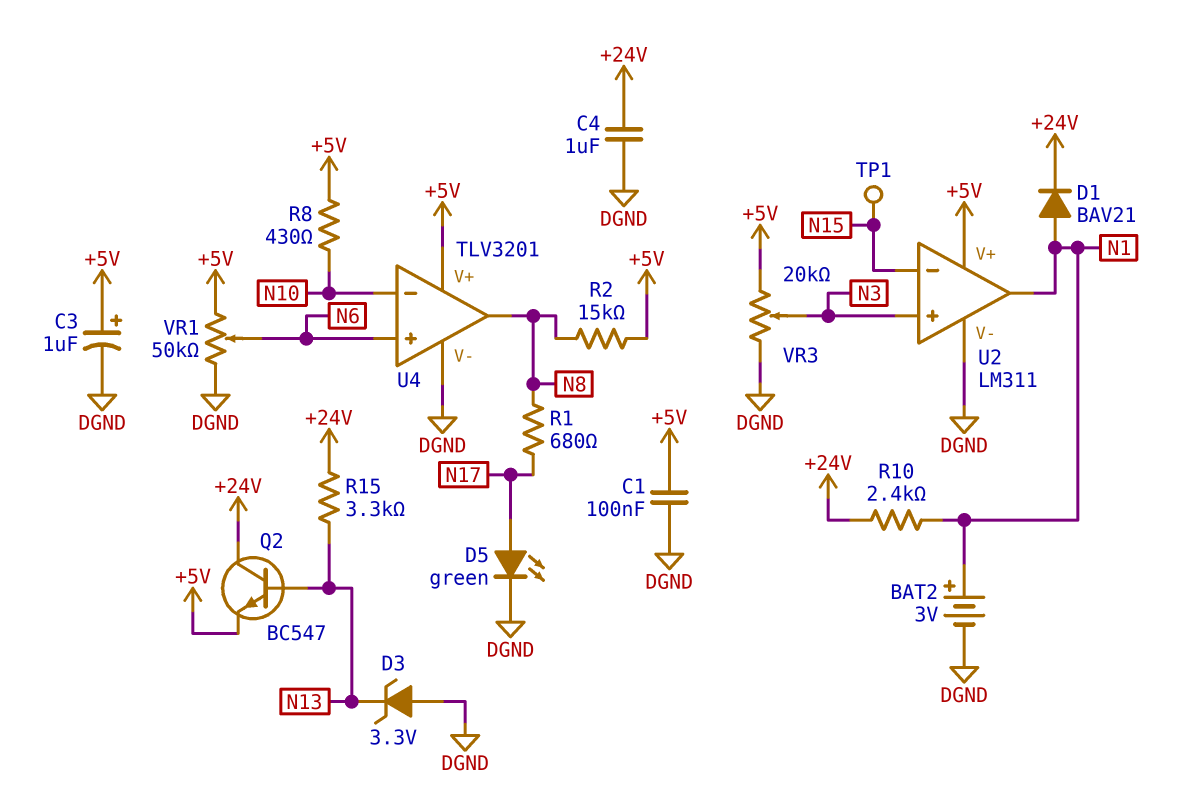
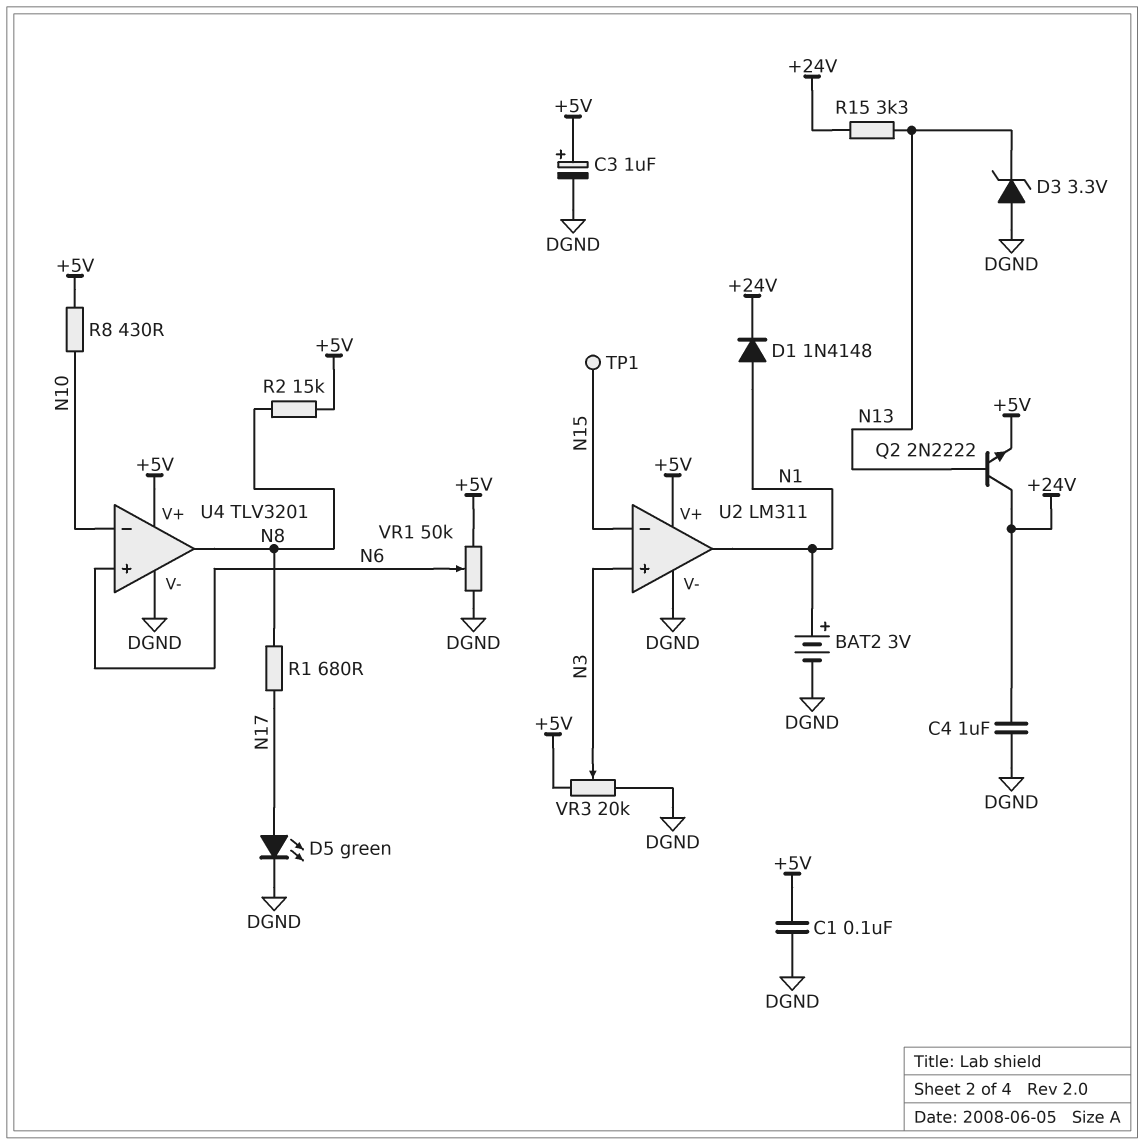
D1: diode BAV21 (A N1, K +24V) -> diode 1N4148 (A N1, K +24V)
Q2: NPN BC547 (B N13, C +24V, E +5V) -> NPN 2N2222 (B N13, C +24V, E +5V)
R10: 2.4k (+24V, N1) -> none

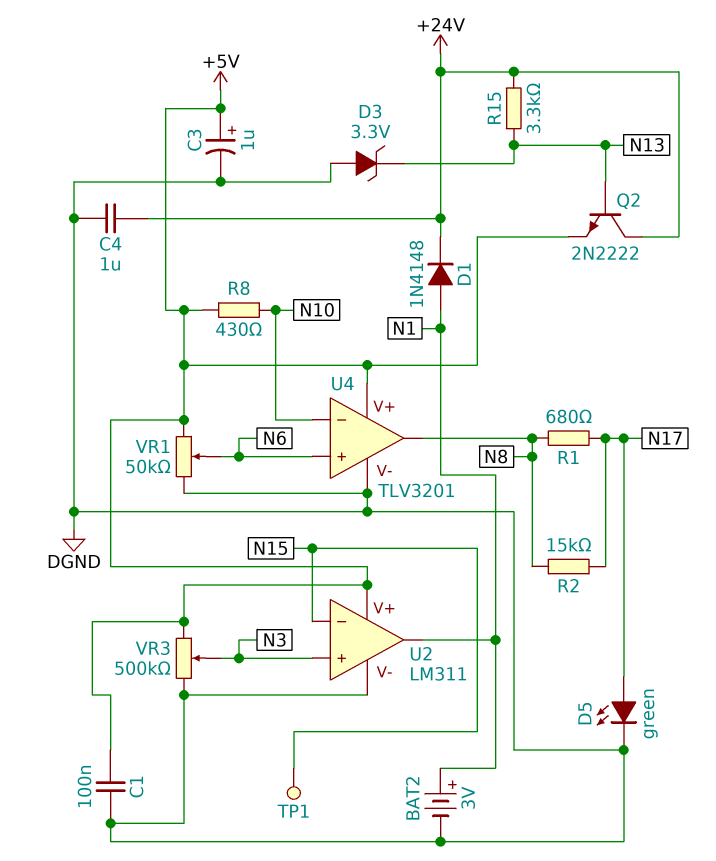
R2: 15k (+5V, N8) -> 15k (N8, N17)
VR3: 20k (+5V, DGND, wiper N3) -> 500k (+5V, DGND, wiper N3)

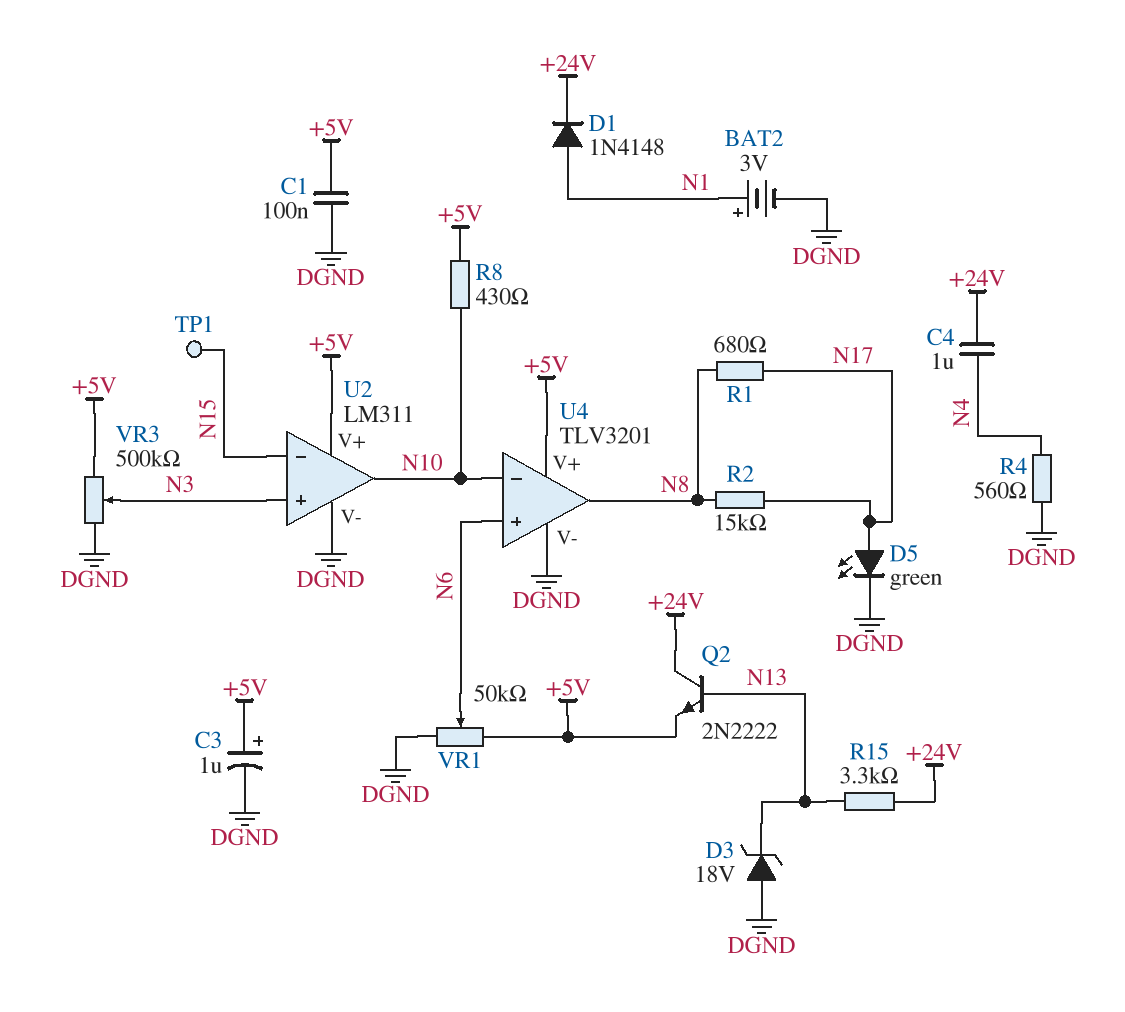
C4: 1uF (+24V, DGND) -> 1uF (+24V, N4)
D3: zener 3.3V (A DGND, K N13) -> zener 18V (A DGND, K N13)
R4: none -> 560 (DGND, N4)
U2 pin out: N1 -> N10

